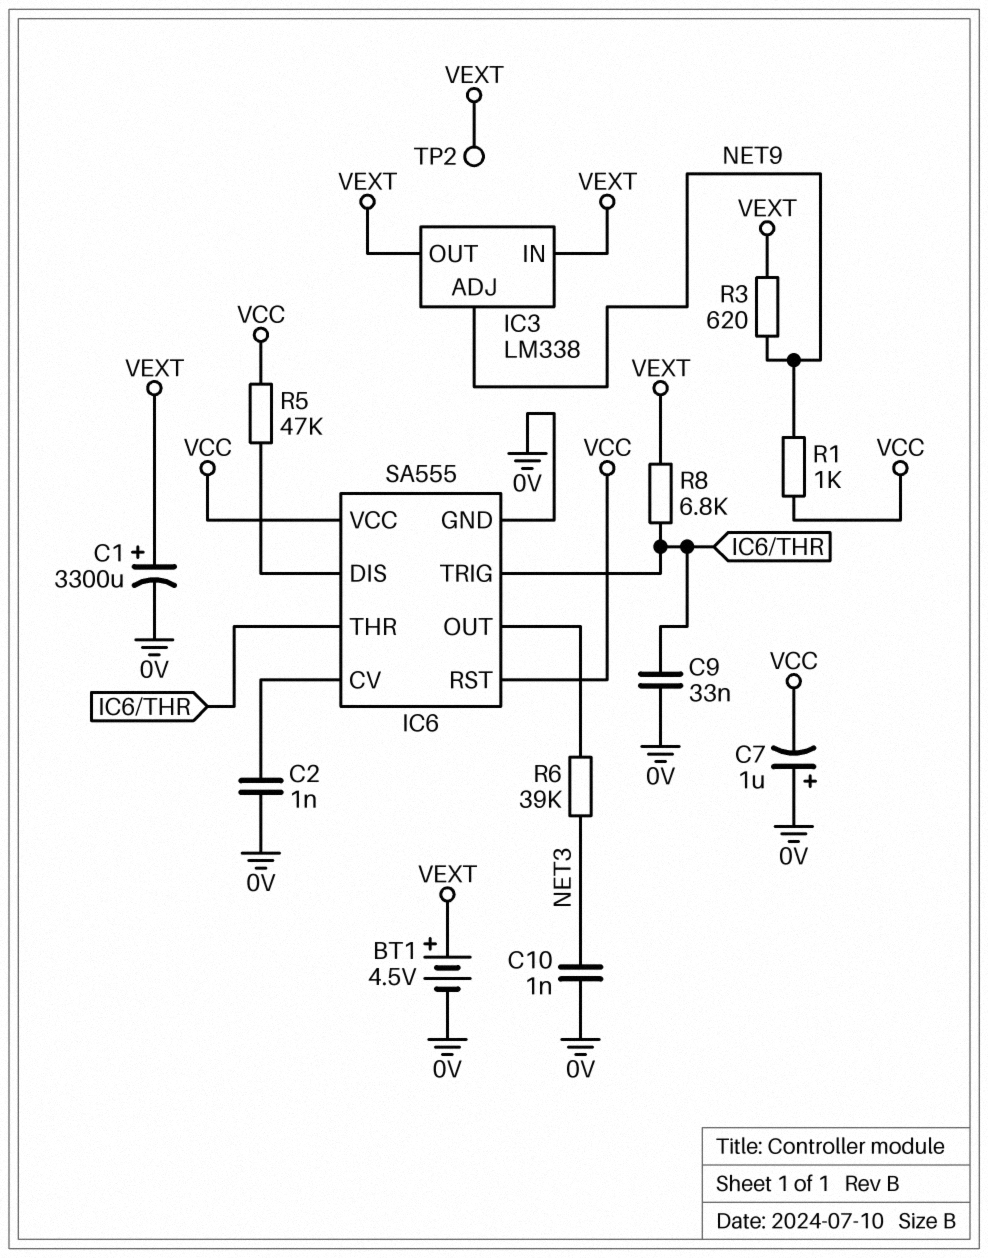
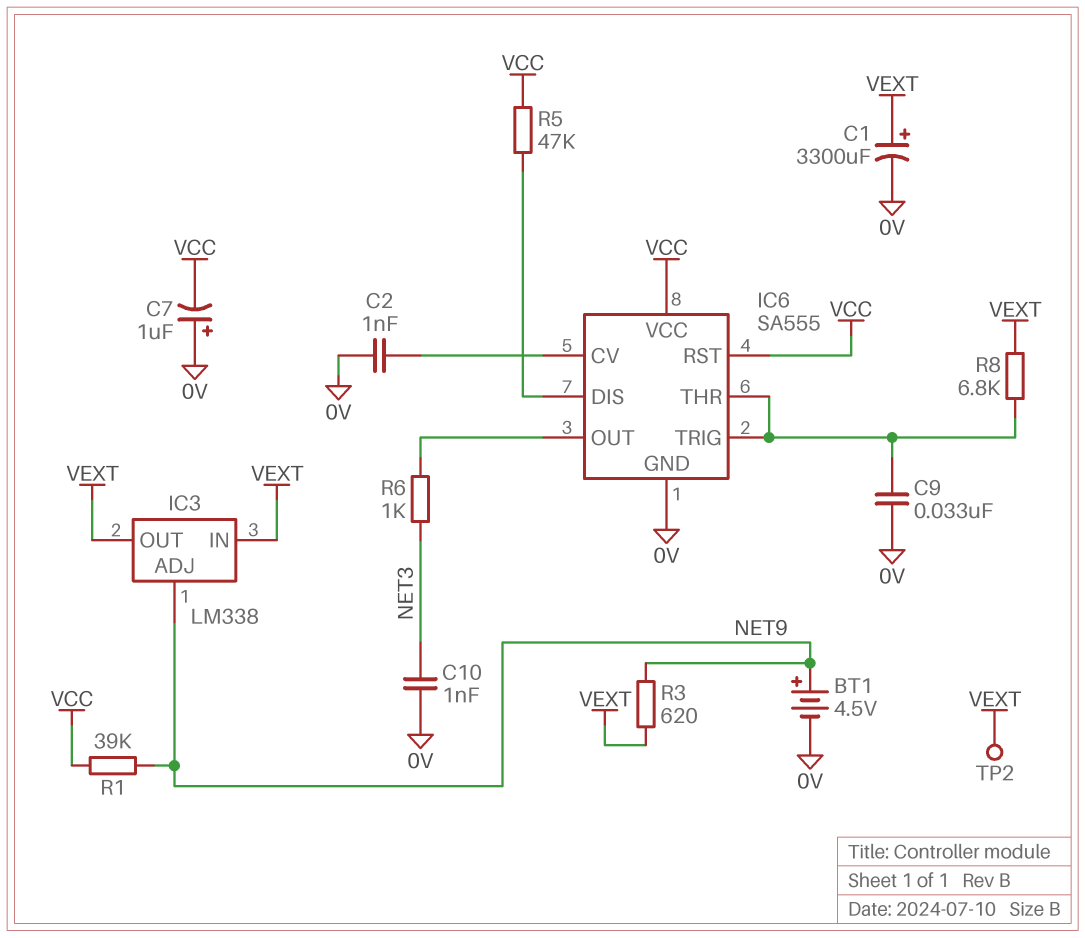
BT1: 4.5V (plus VEXT, minus 0V) -> 4.5V (plus NET9, minus 0V)
R1: 1k (NET9, VCC) -> 39k (NET9, VCC)
R6: 39k (IC6/OUT, NET3) -> 1k (IC6/OUT, NET3)

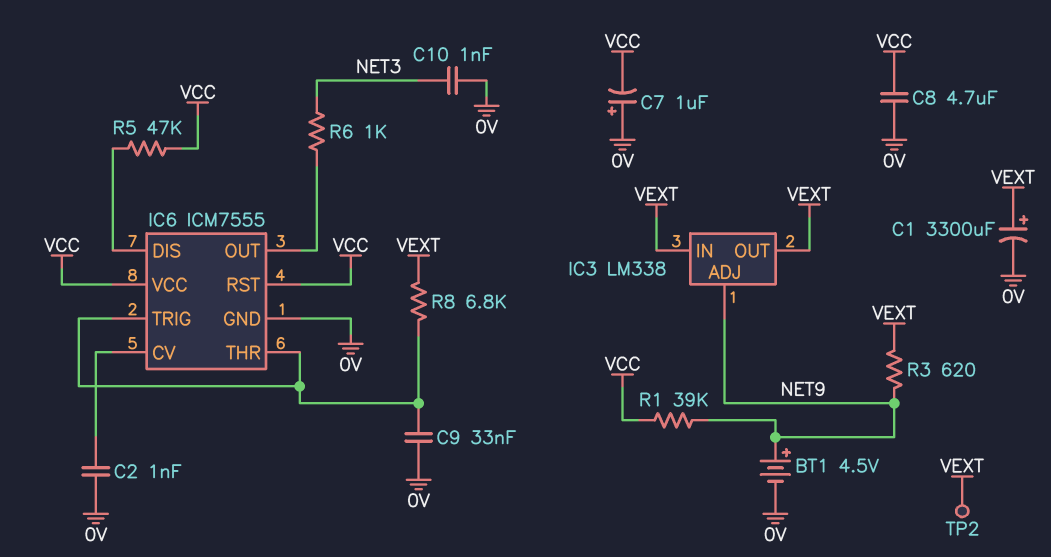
C8: none -> 4.7uF (0V, VCC)
IC6: SA555 -> ICM7555

